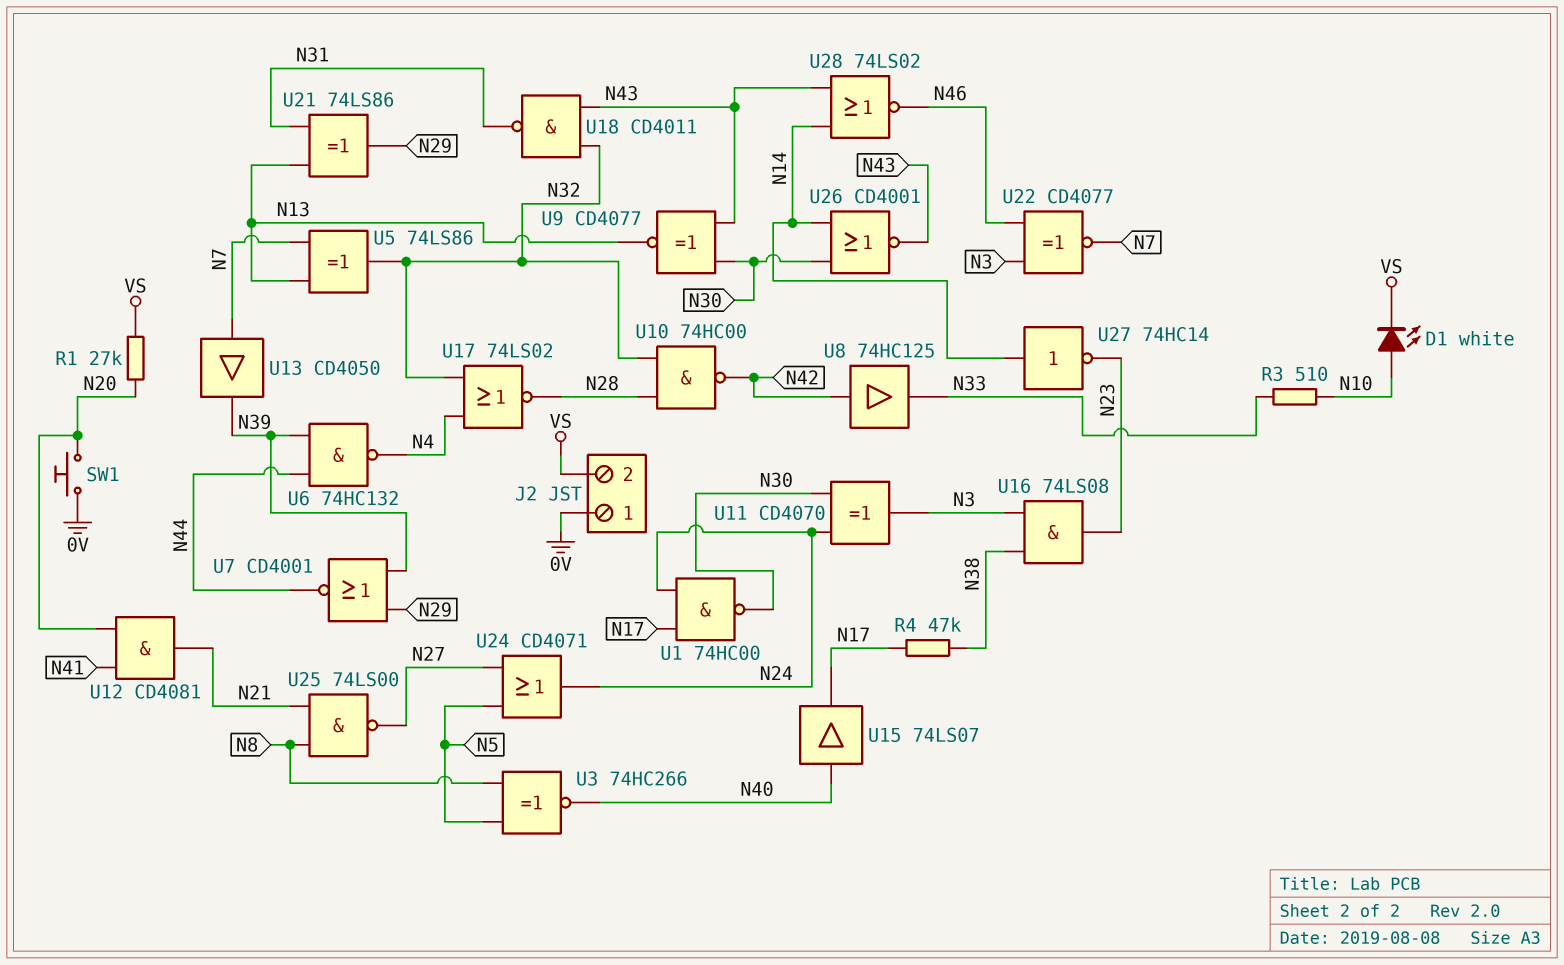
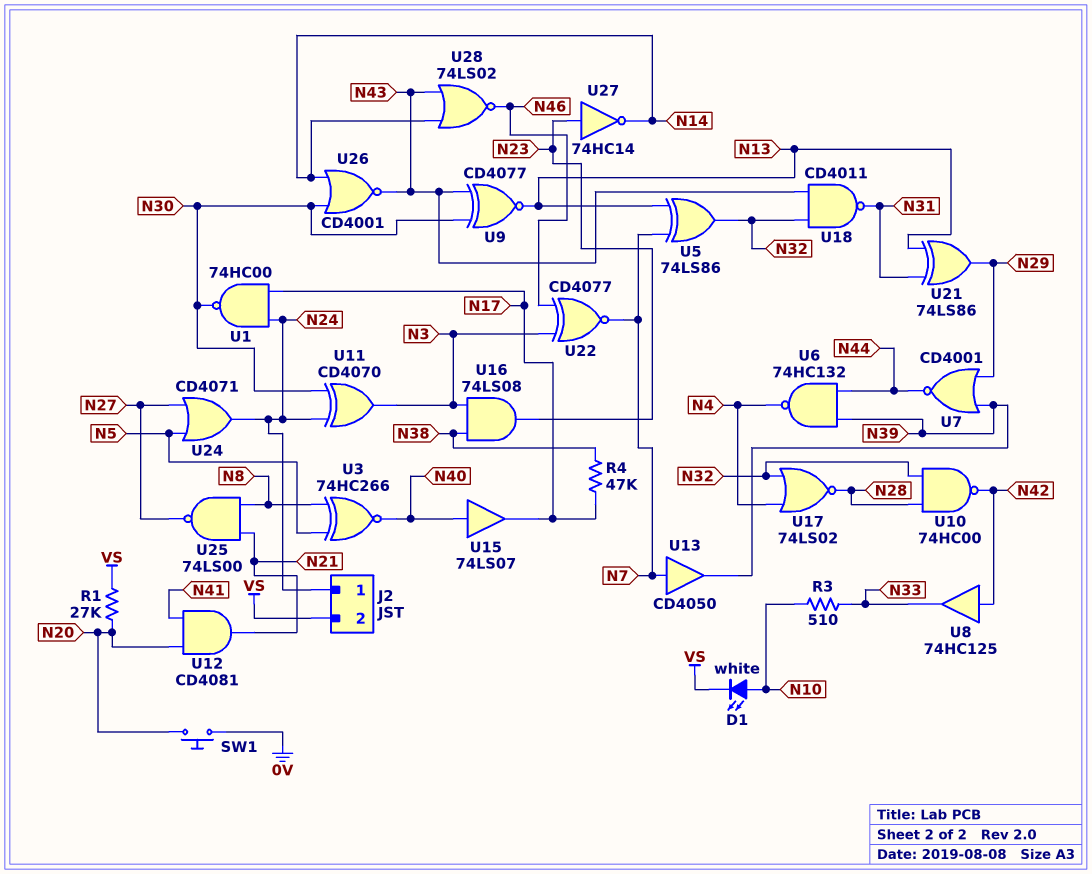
J2 pin 1: 0V -> N24
U27: NOT 74HC14 (in N14, out N23) -> NOT 74HC14 (in N23, out N14)

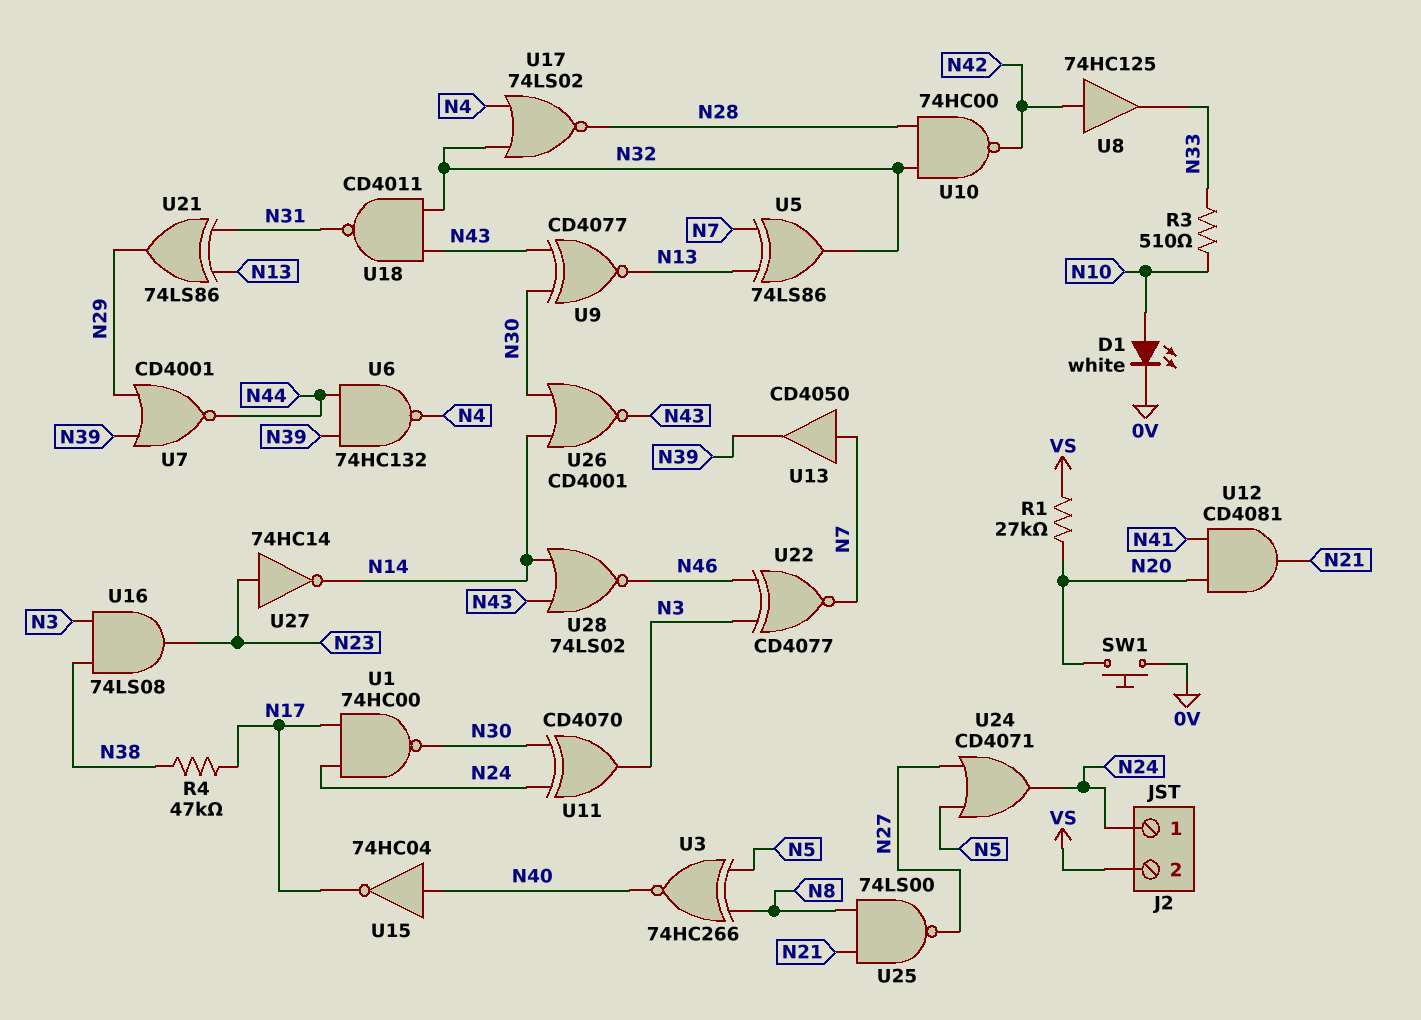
D1: LED white (A N10, K VS) -> LED white (A N10, K 0V)
U15: buffer 74LS07 (in N40, out N17) -> NOT 74HC04 (in N40, out N17)

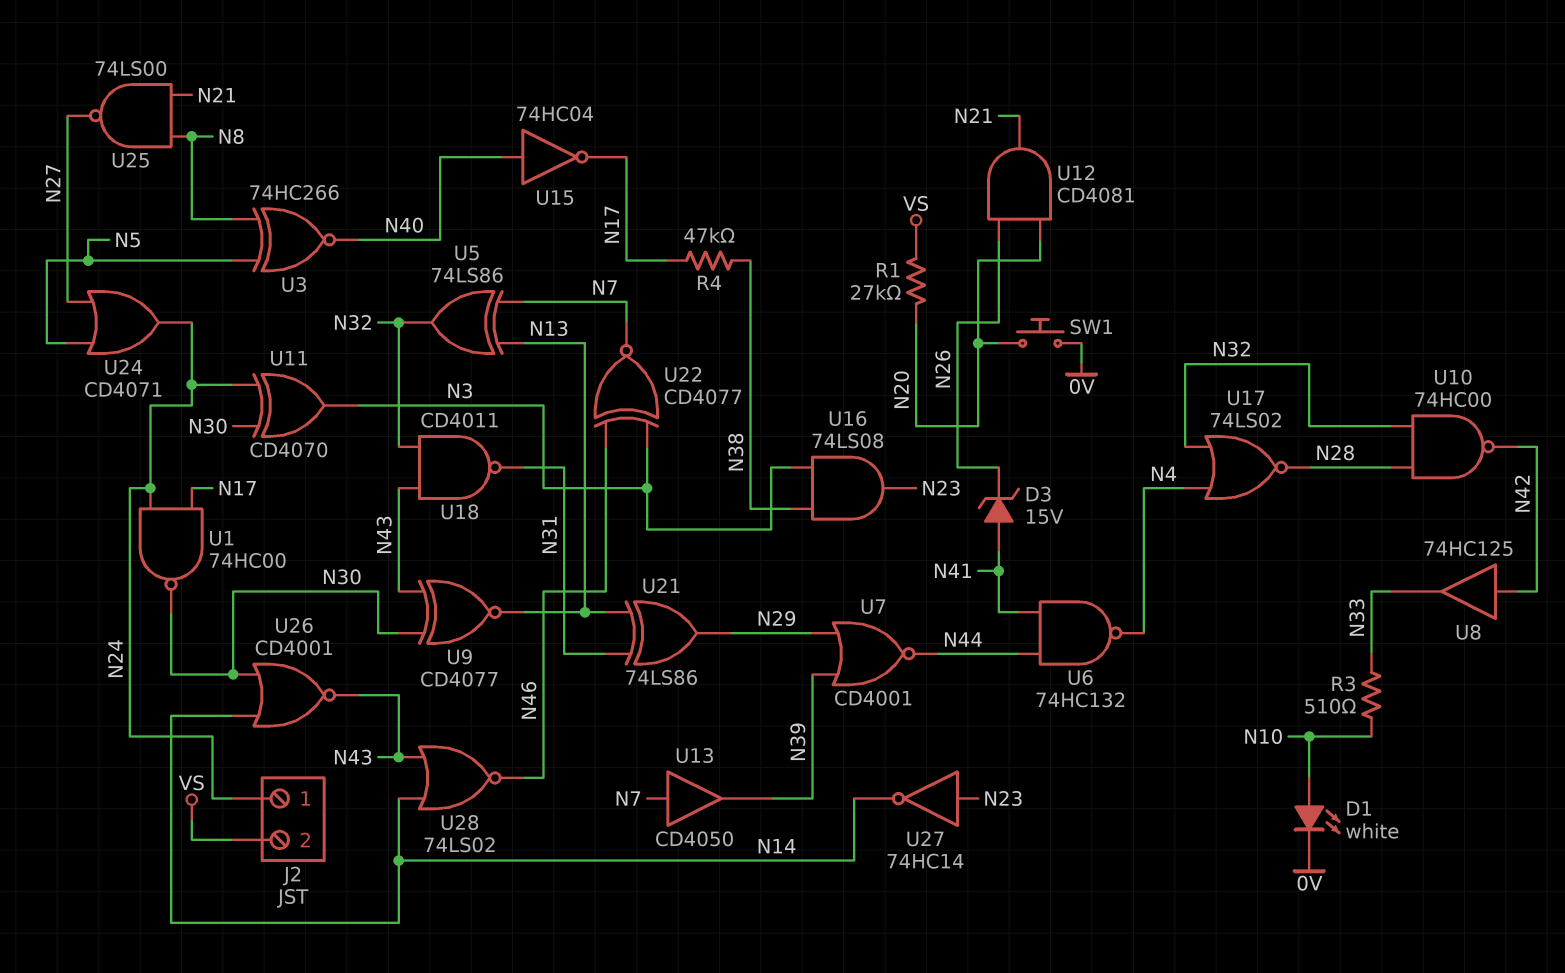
D3: none -> zener 15V (A N41, K N26)
U6: NAND 74HC132 (in N39, in N44, out N4) -> NAND 74HC132 (in N41, in N44, out N4)
U12: AND CD4081 (in N20, in N41, out N21) -> AND CD4081 (in N20, in N26, out N21)

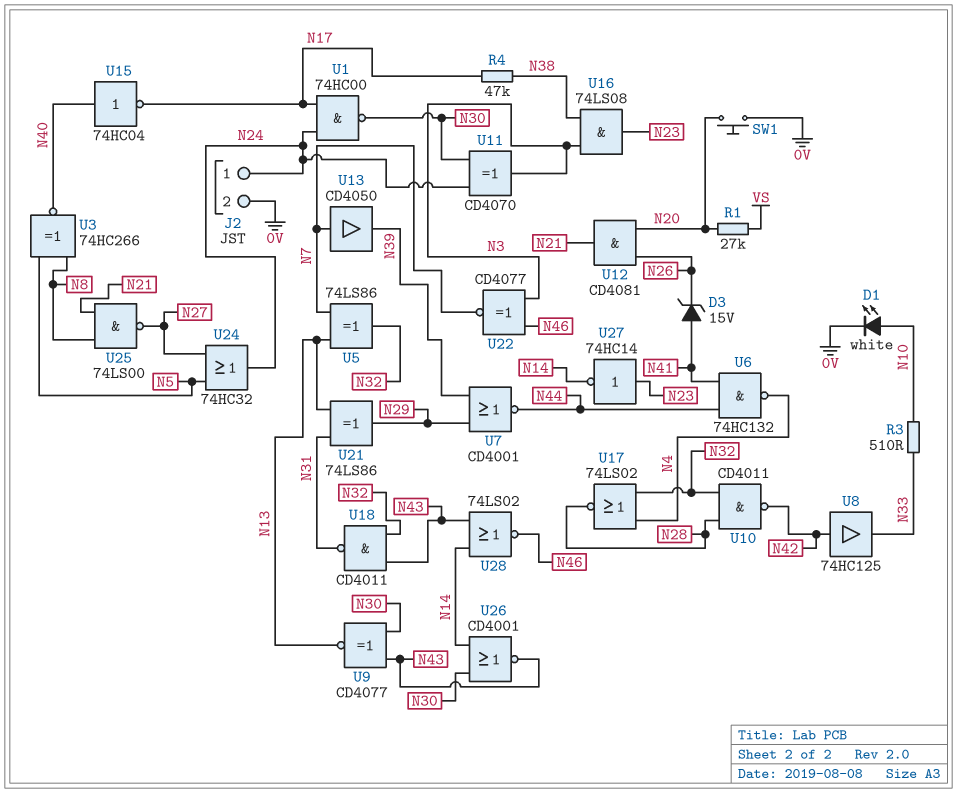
J2 pin 2: VS -> 0V
U10: NAND 74HC00 (in N28, in N32, out N42) -> NAND CD4011 (in N28, in N32, out N42)
U24: OR CD4071 (in N5, in N27, out N24) -> OR 74HC32 (in N5, in N27, out N24)

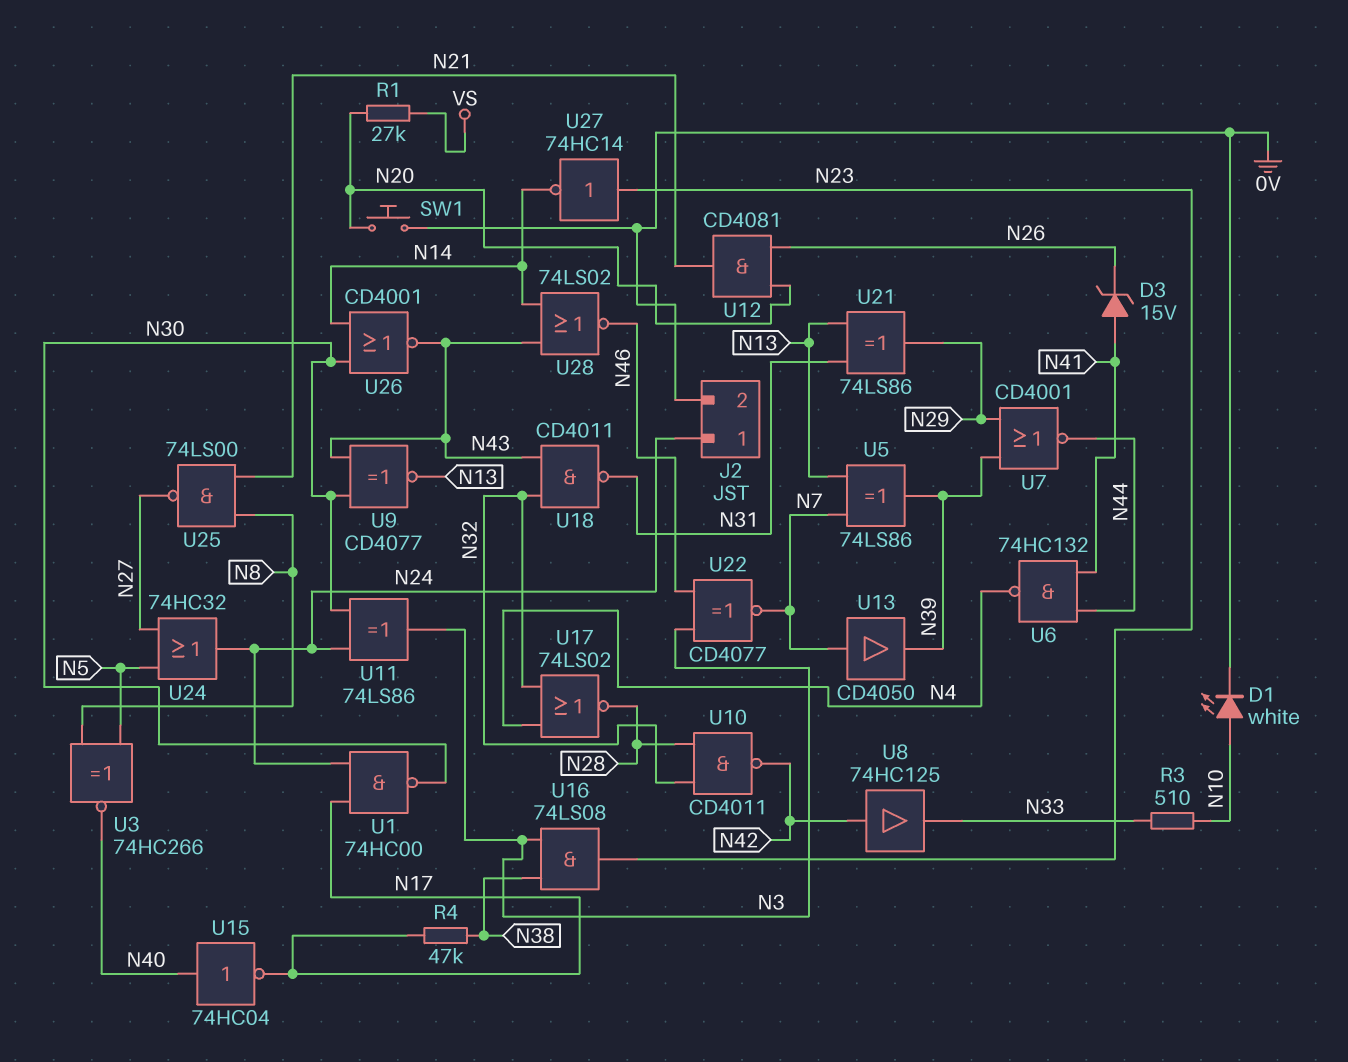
U5: XOR 74LS86 (in N7, in N13, out N32) -> XOR 74LS86 (in N7, in N13, out N39)
U11: XOR CD4070 (in N24, in N30, out N3) -> XOR 74LS86 (in N24, in N30, out N3)

